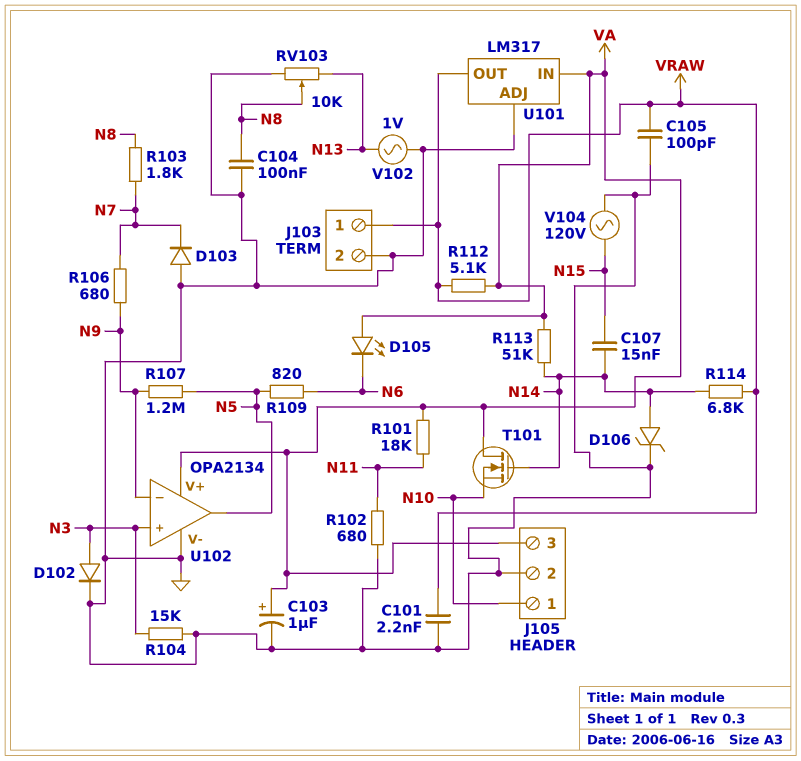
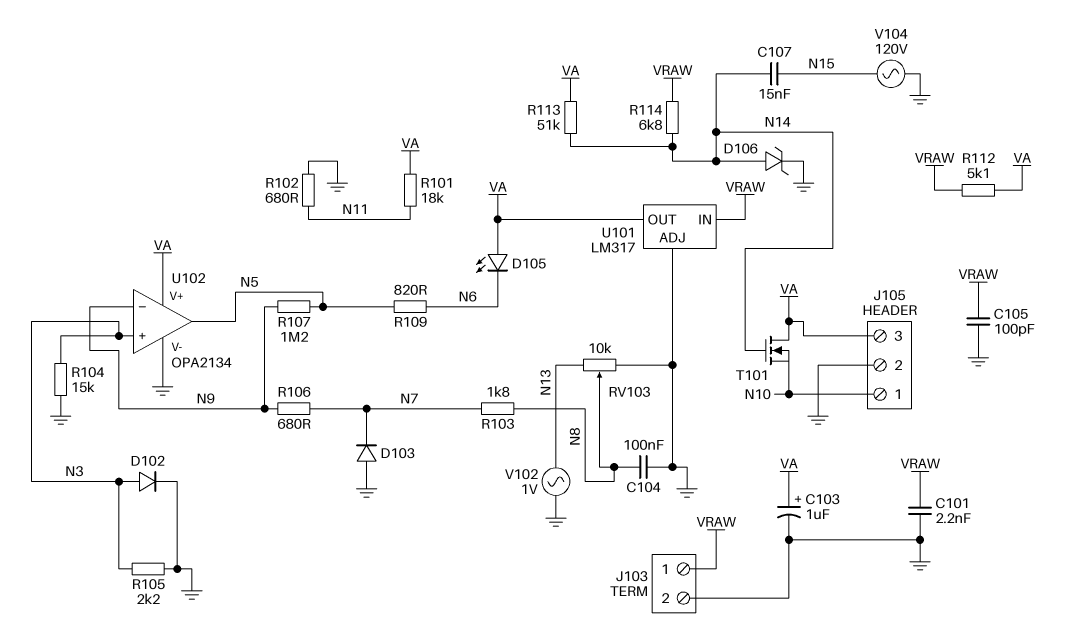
R105: none -> 2.2k (GND, N3)
U101 pin IN: VA -> VRAW
U101 pin OUT: VRAW -> VA

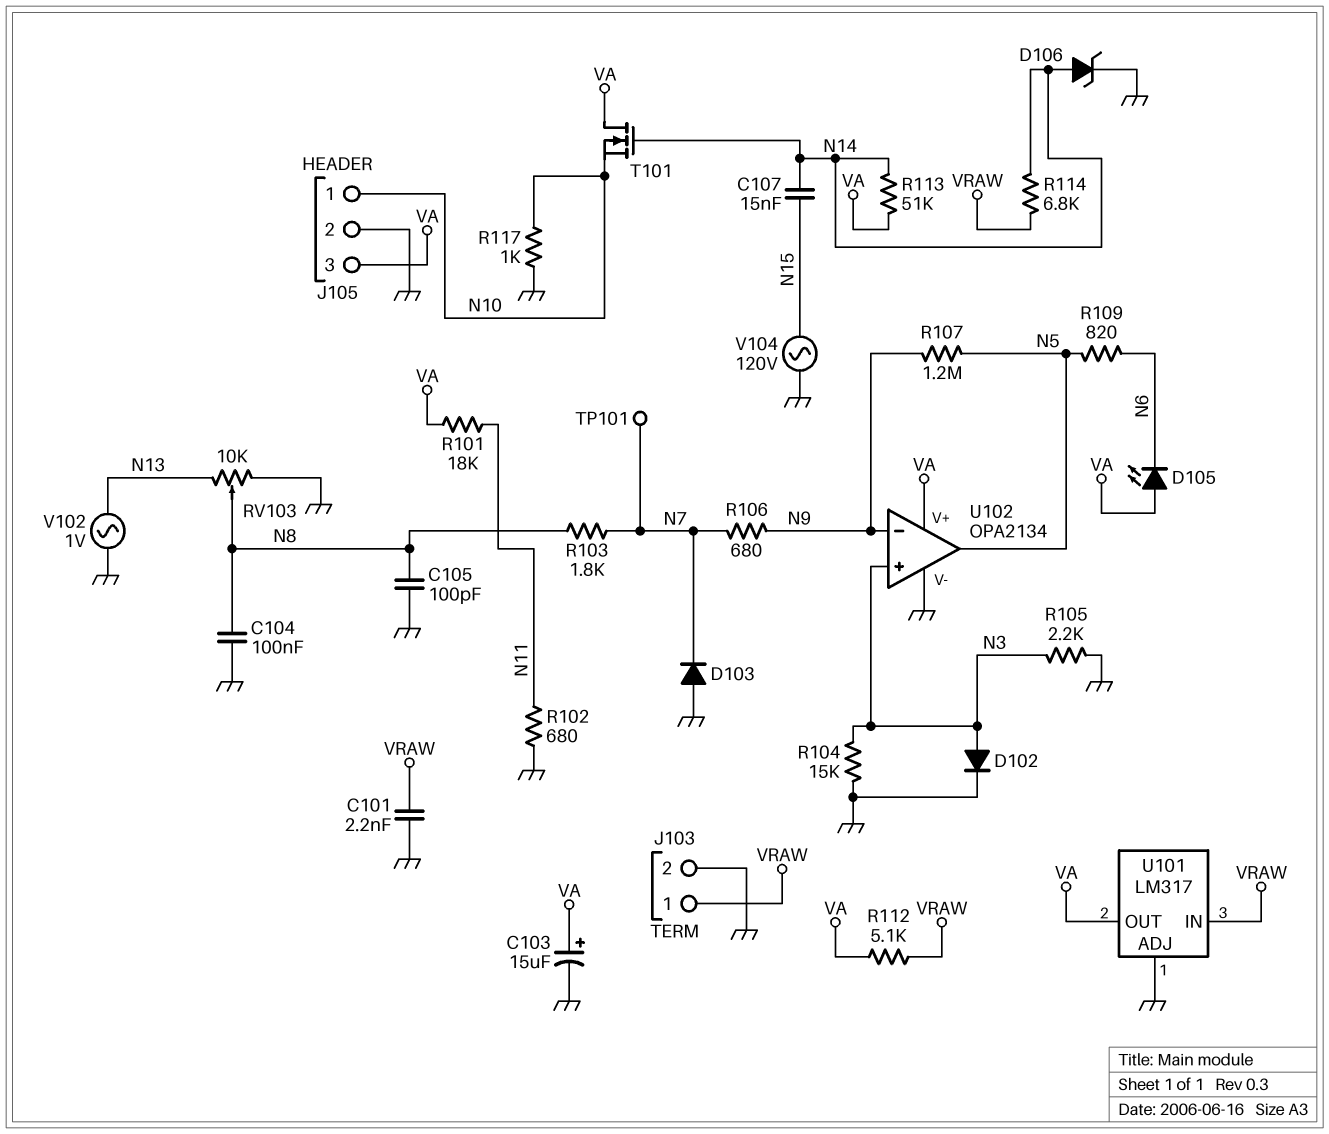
C103: 1uF (plus VA, minus GND) -> 15uF (plus VA, minus GND)
C105: 100pF (GND, VRAW) -> 100pF (GND, N8)
R117: none -> 1k (GND, N10)
TP101: none -> test point (N7)

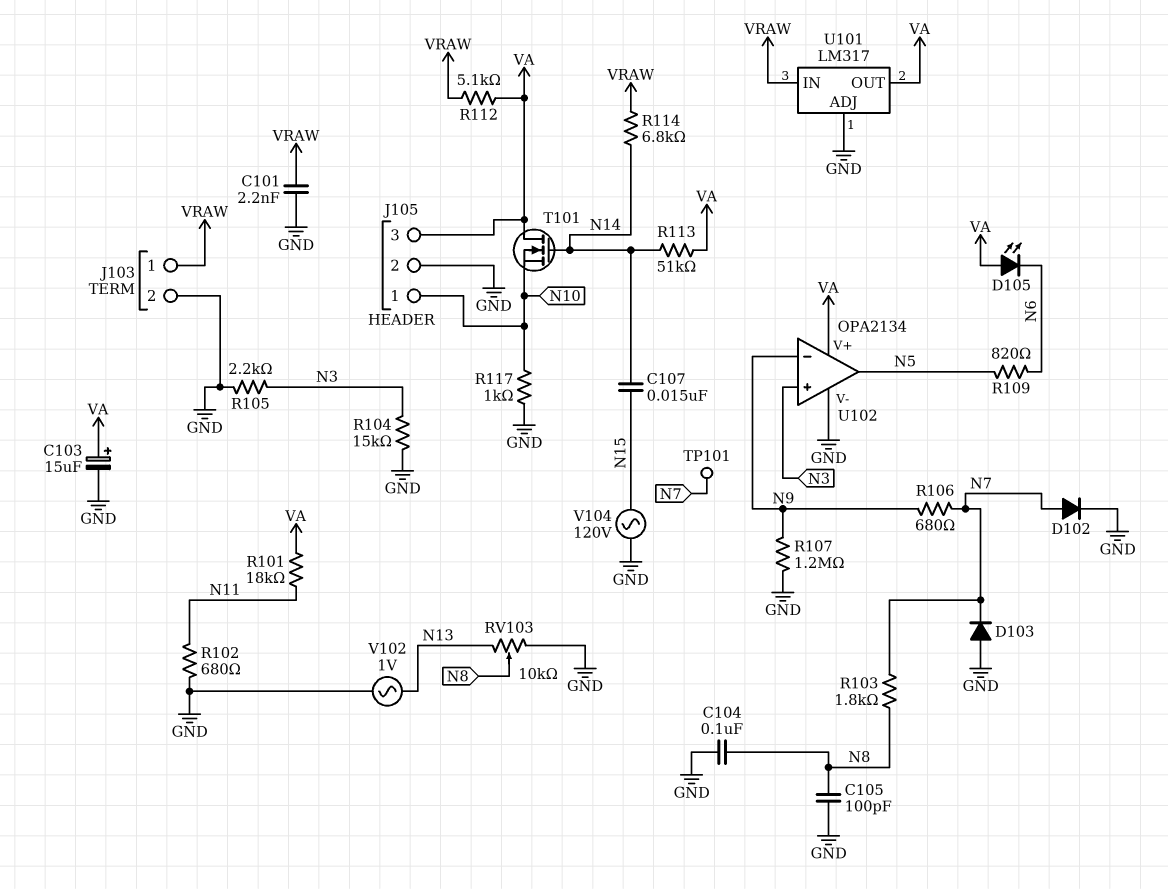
D102: diode (A N3, K GND) -> diode (A N7, K GND)
D106: zener (A N14, K GND) -> none
R107: 1.2M (N5, N9) -> 1.2M (GND, N9)

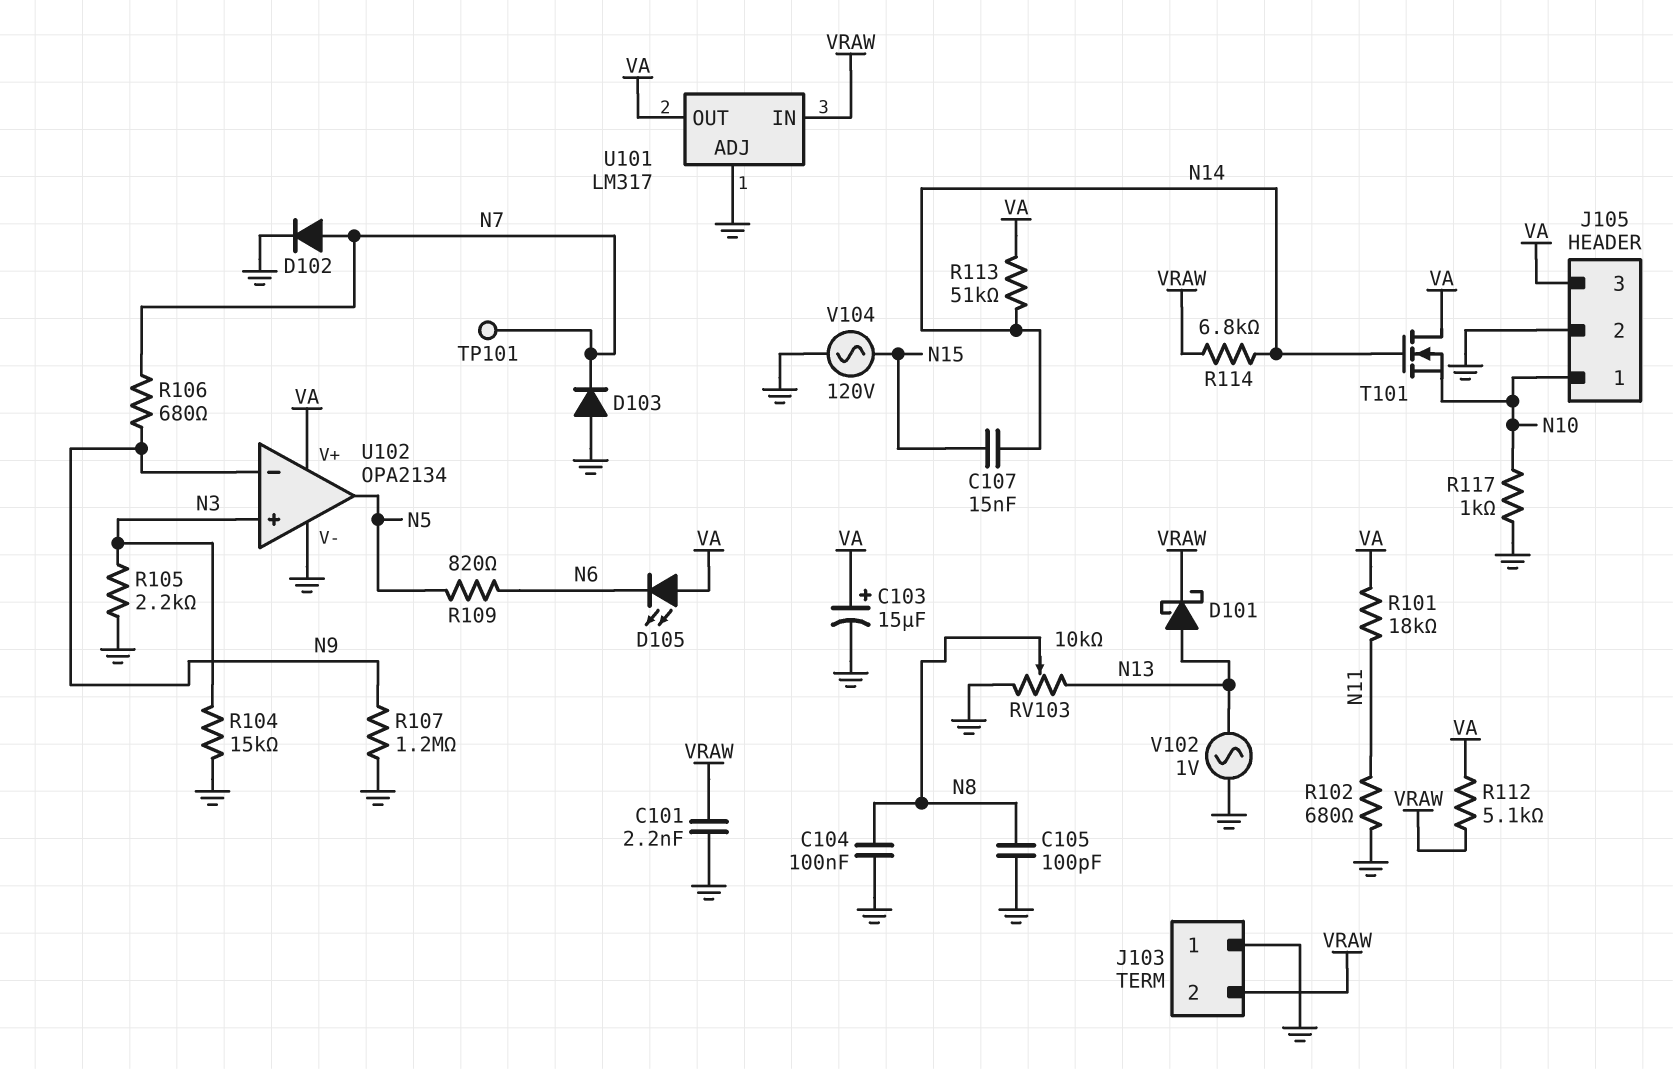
D101: none -> schottky (A N13, K VRAW)
J103 pin 1: VRAW -> GND
J103 pin 2: GND -> VRAW
R103: 1.8k (N7, N8) -> none

